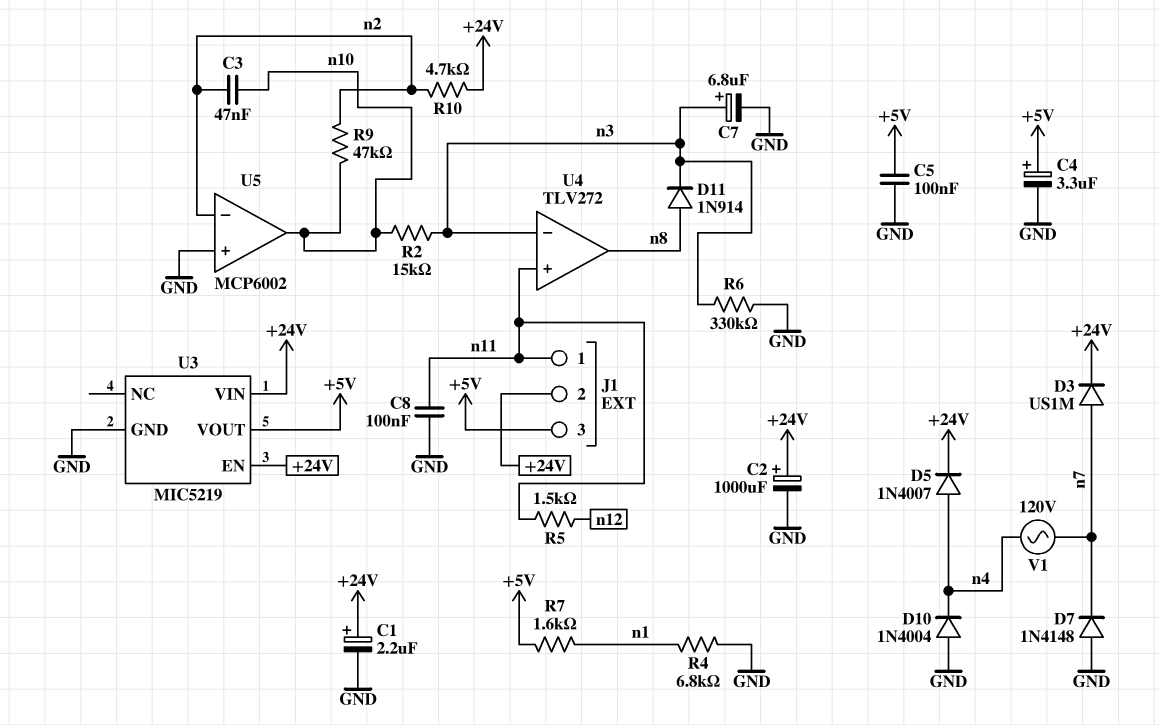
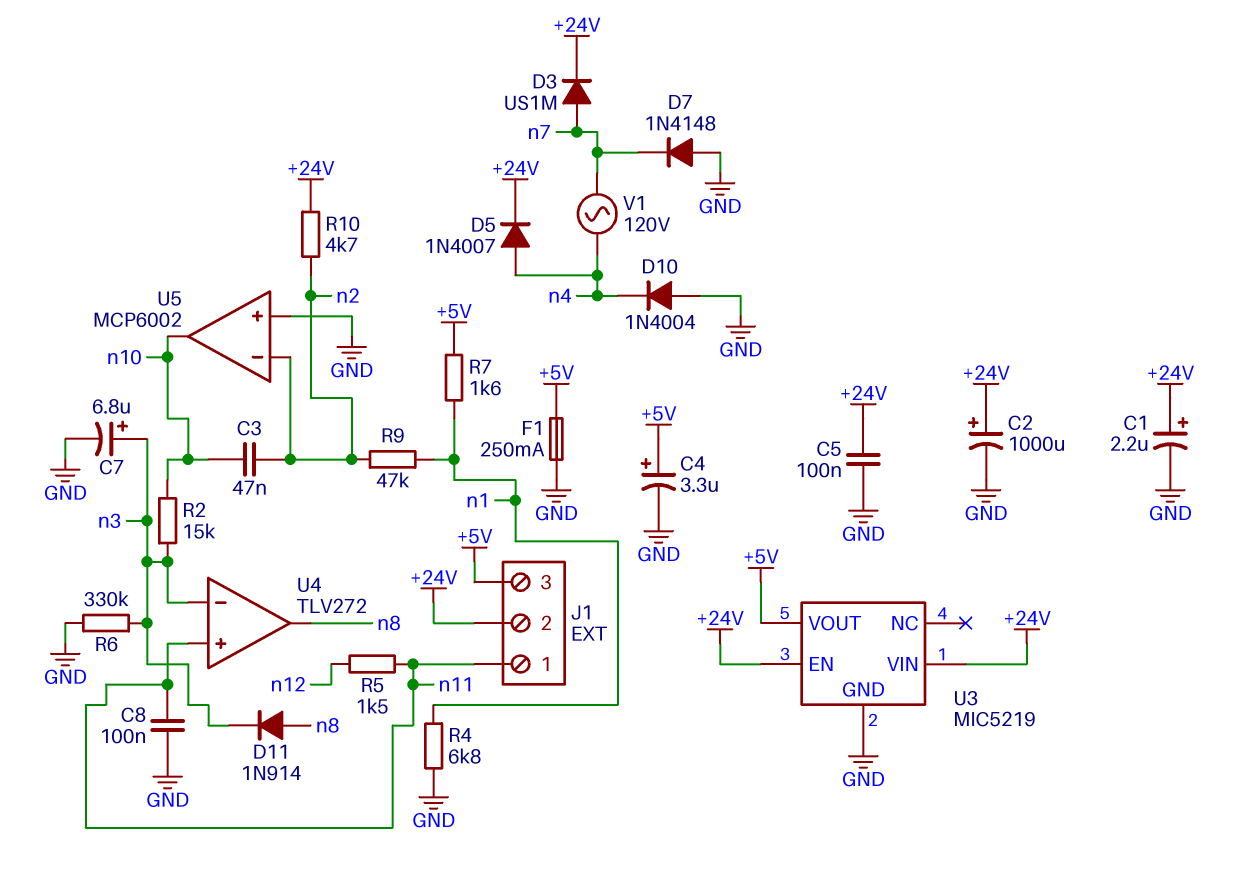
C5: 100nF (+5V, GND) -> 100nF (+24V, GND)
F1: none -> 250mA (+5V, GND)
R9: 47k (n2, n10) -> 47k (n1, n2)

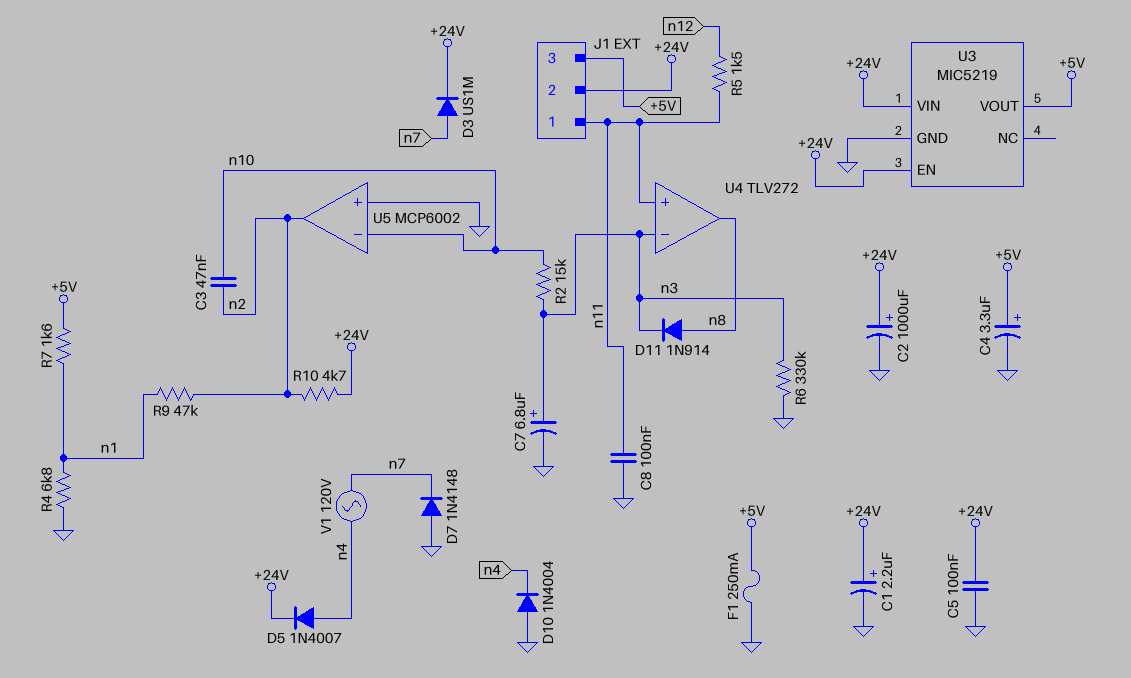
U5 pin in-: n2 -> n10
U5 pin out: n10 -> n2

